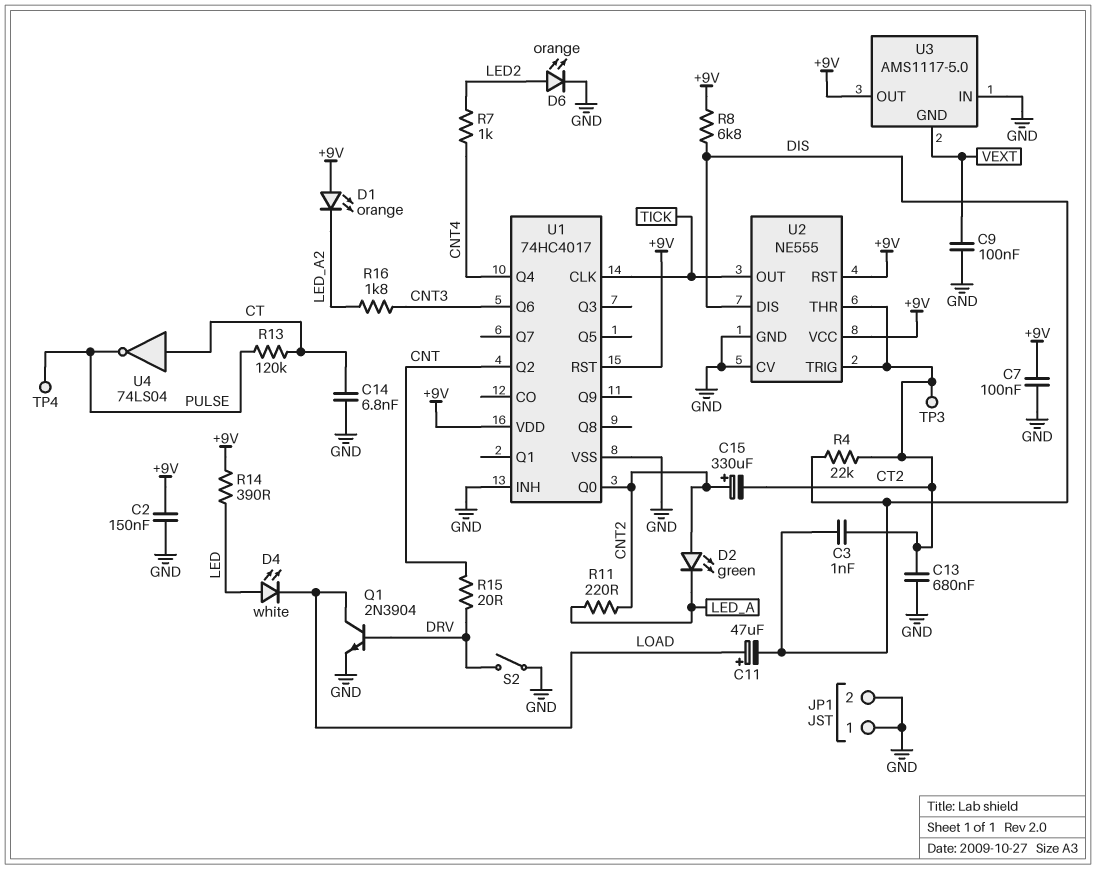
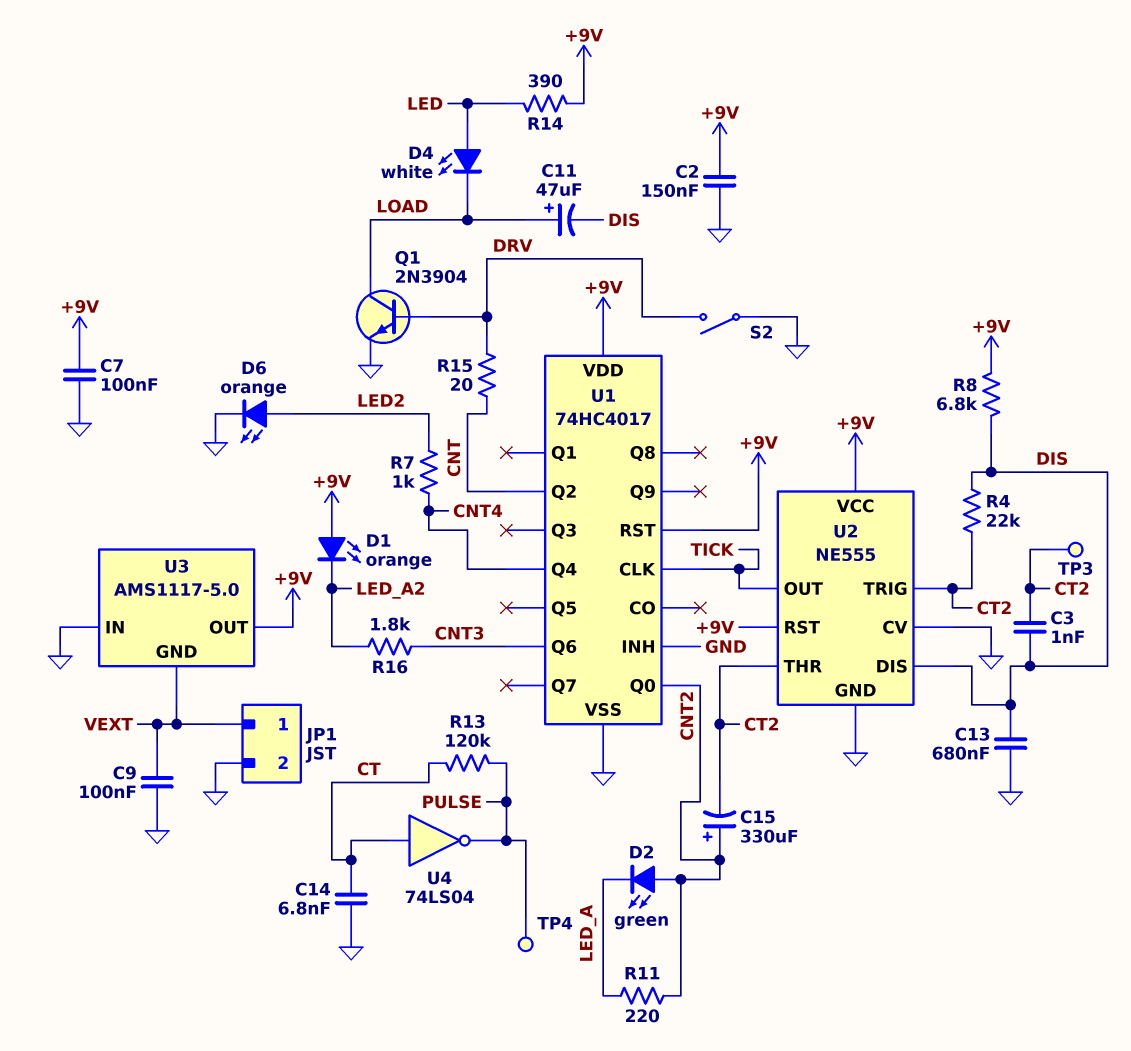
C13: 680nF (CT2, GND) -> 680nF (DIS, GND)
JP1 pin 1: GND -> VEXT

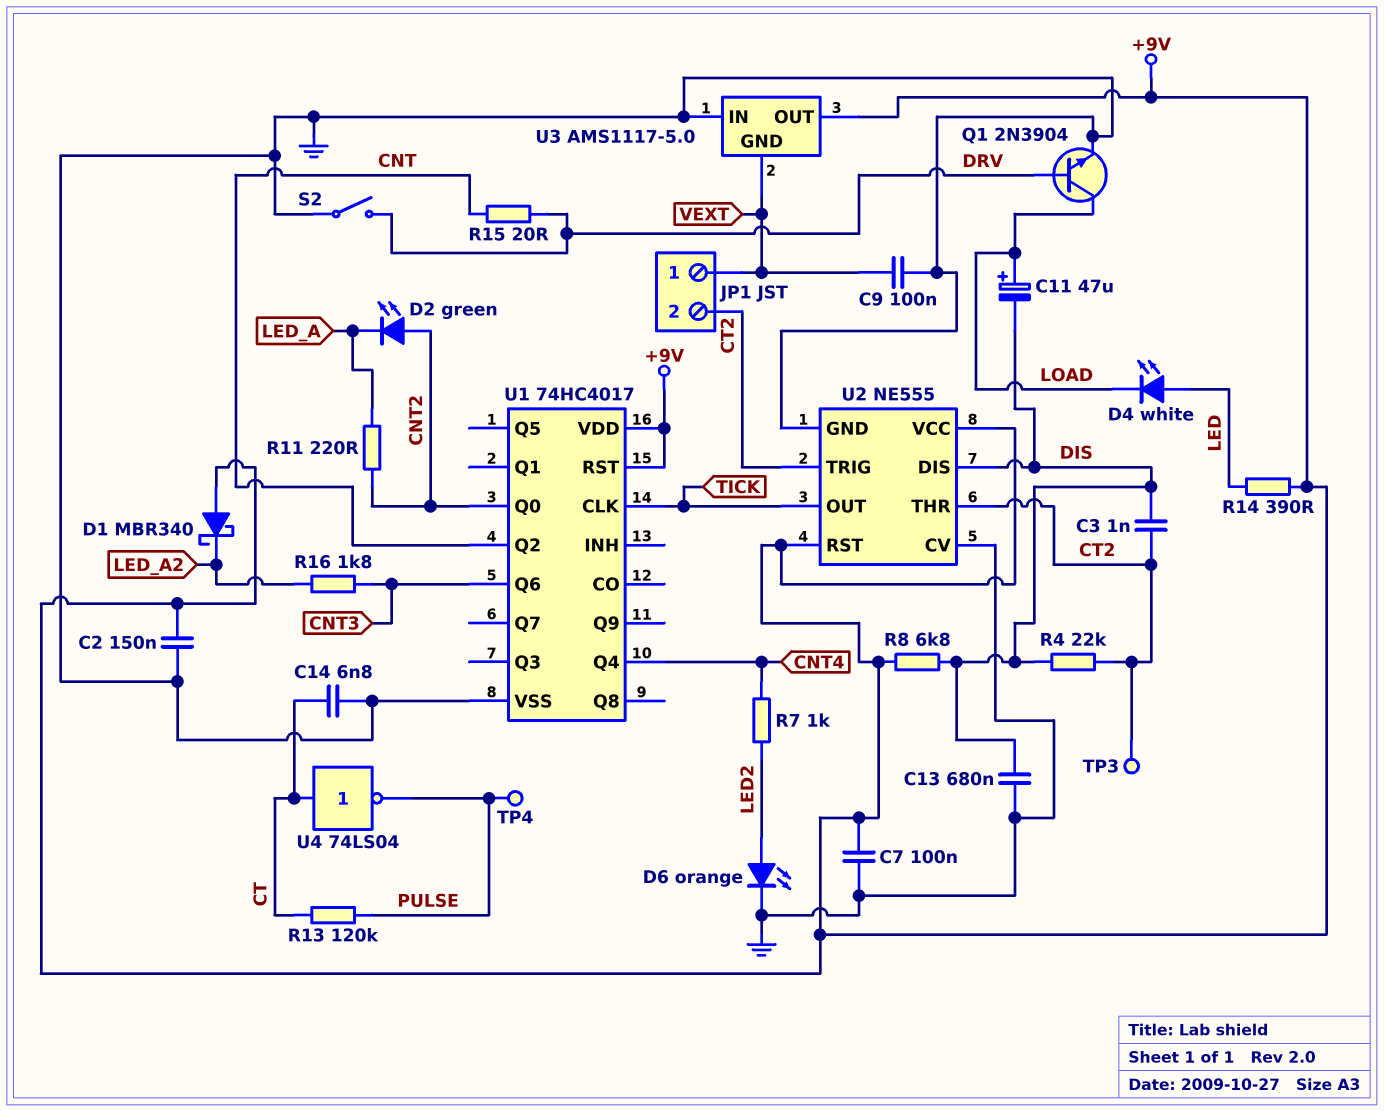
C15: 330uF (plus CNT2, minus CT2) -> none
D1: LED orange (A +9V, K LED_A2) -> schottky MBR340 (A +9V, K LED_A2)
JP1 pin 2: GND -> CT2
U1 pin INH: GND -> none

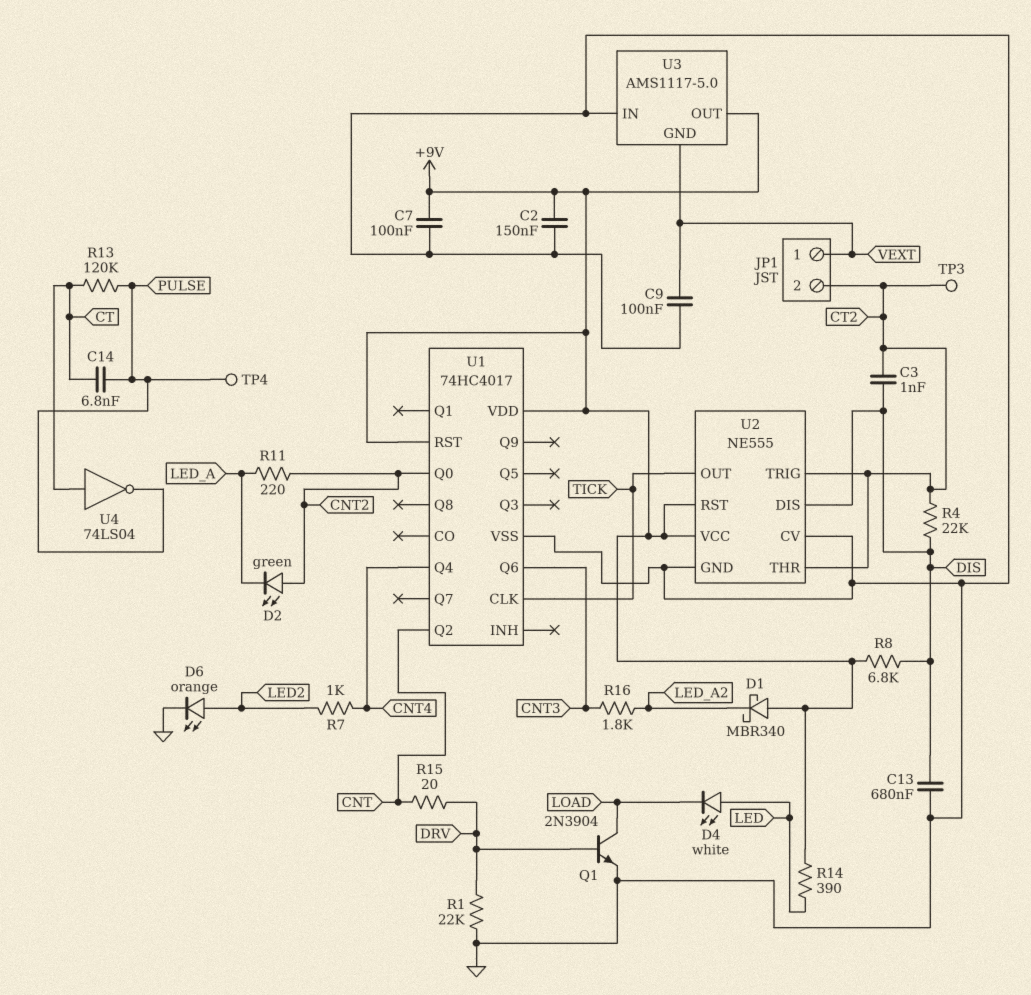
C11: 47uF (plus LOAD, minus DIS) -> none
C14: 6.8nF (CT, GND) -> 6.8nF (CT, PULSE)
R1: none -> 22k (DRV, GND)
S2: switch (DRV, GND) -> none

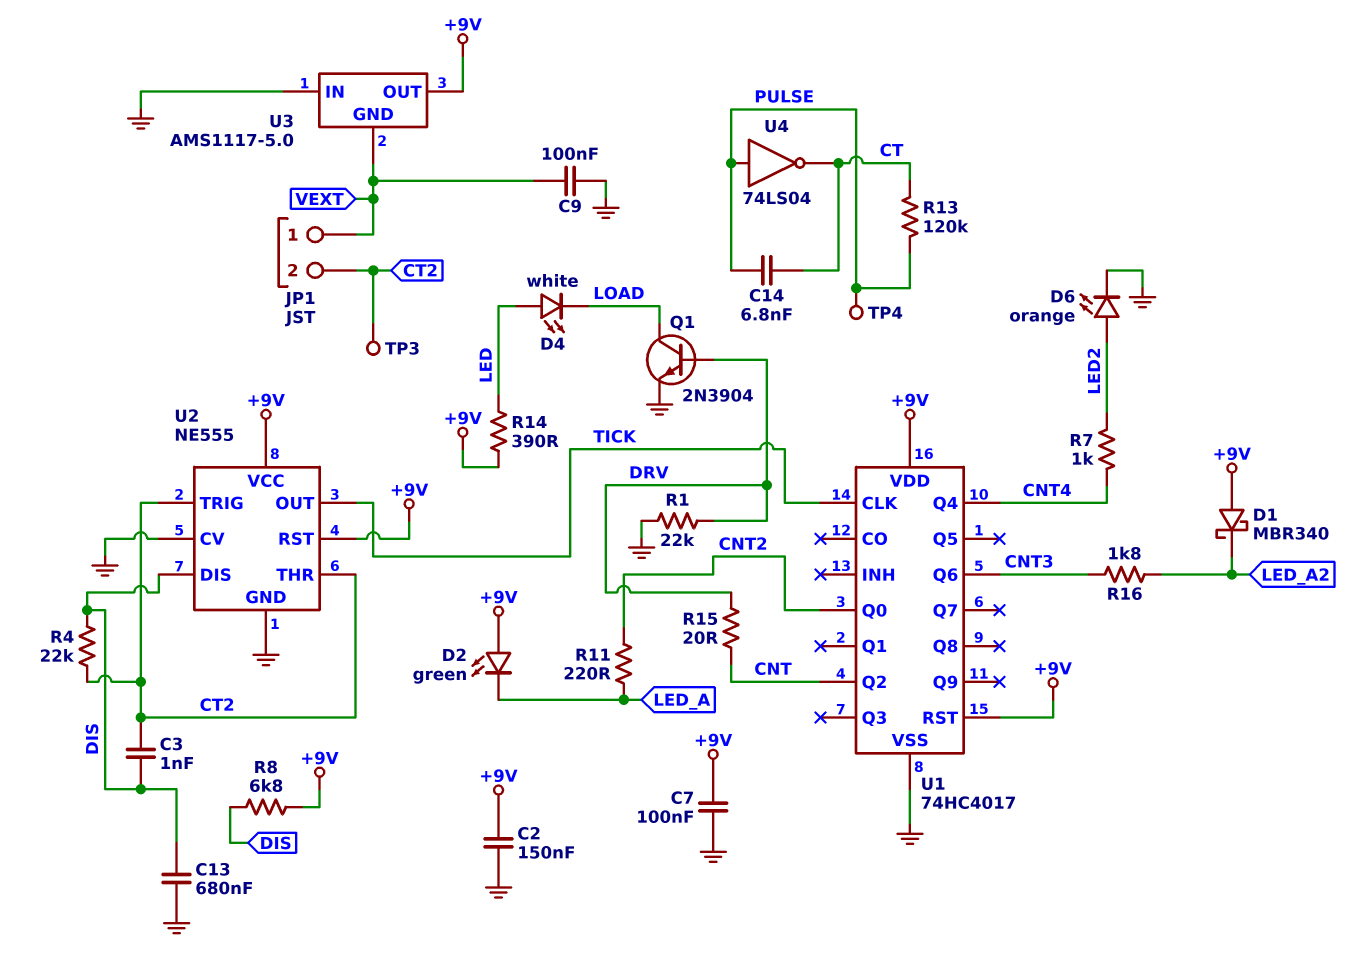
D2: LED green (A CNT2, K LED_A) -> LED green (A +9V, K LED_A)
U4: NOT 74LS04 (in CT, out PULSE) -> NOT 74LS04 (in PULSE, out CT)

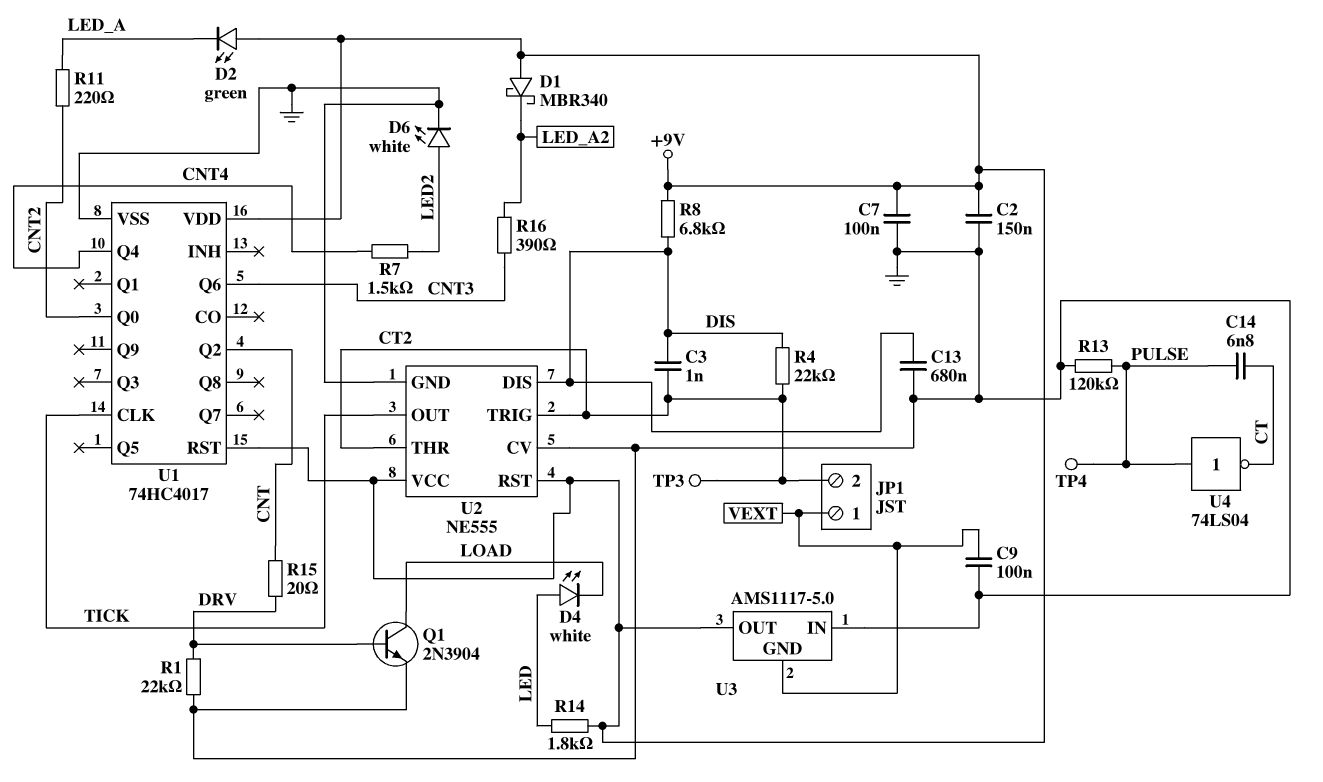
D6: LED orange (A LED2, K GND) -> LED white (A LED2, K GND)
R7: 1k (CNT4, LED2) -> 1.5k (CNT4, LED2)
R13: 120k (CT, PULSE) -> 120k (GND, PULSE)
R14: 390 (+9V, LED) -> 1.8k (+9V, LED)
R16: 1.8k (CNT3, LED_A2) -> 390 (CNT3, LED_A2)

